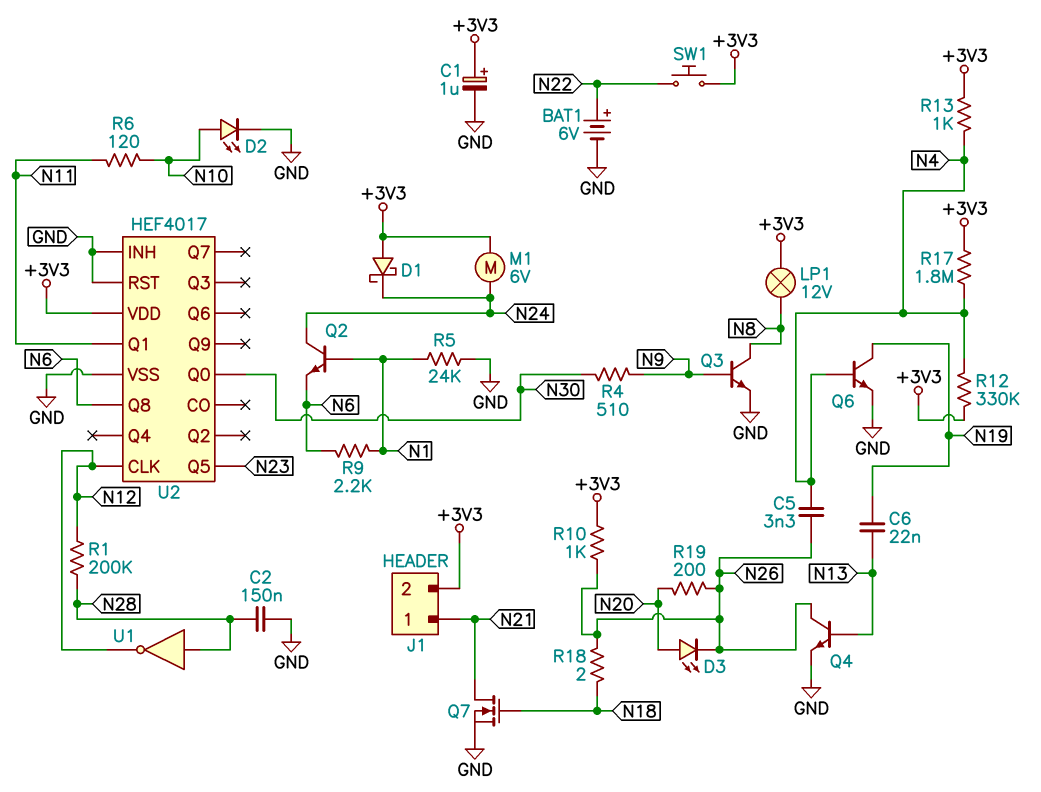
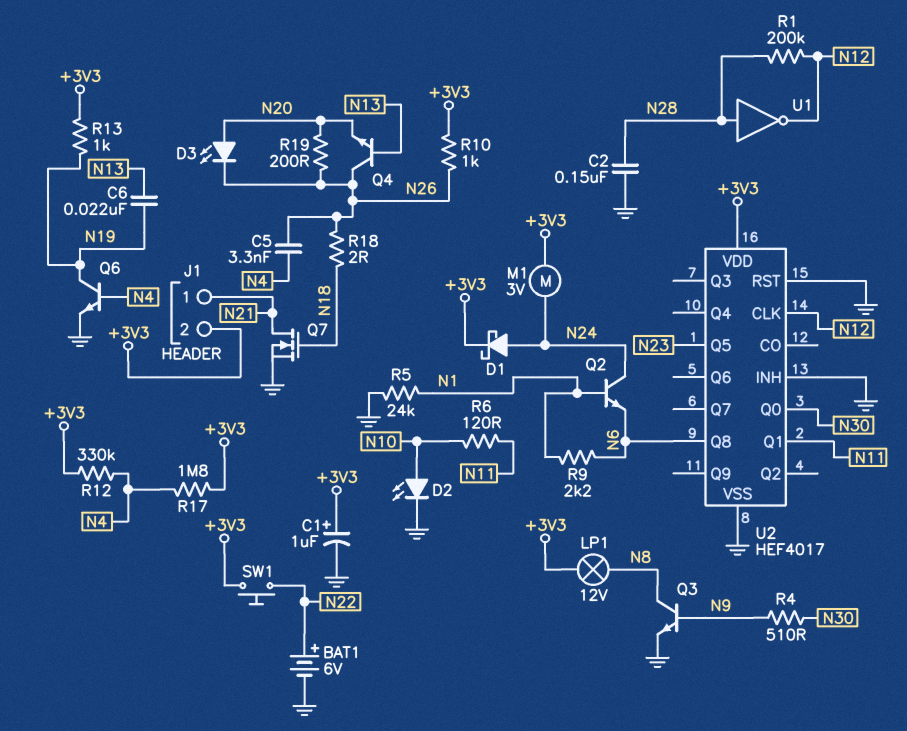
D1: schottky (A +3V3, K N24) -> schottky (A N24, K +3V3)
M1: motor 6V (+3V3, N24) -> motor 3V (+3V3, N24)
Q4: NPN (B N13, C N26, E GND) -> NPN (B N13, C N26, E N20)
R13: 1k (+3V3, N4) -> 1k (+3V3, N19)

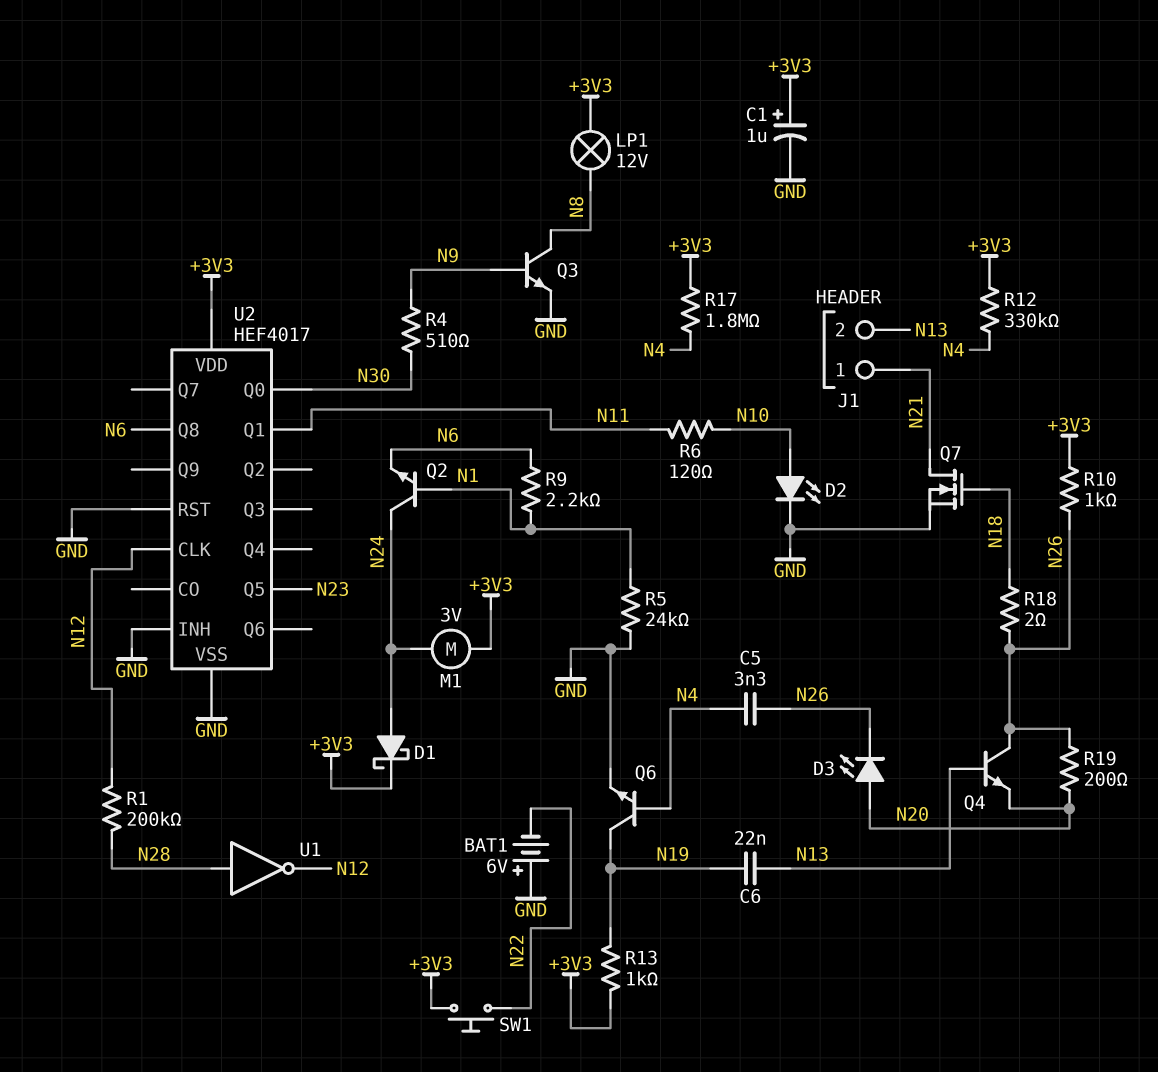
BAT1: 6V (plus N22, minus GND) -> 6V (plus GND, minus N22)
C2: 150nF (GND, N28) -> none
J1 pin 2: +3V3 -> N13

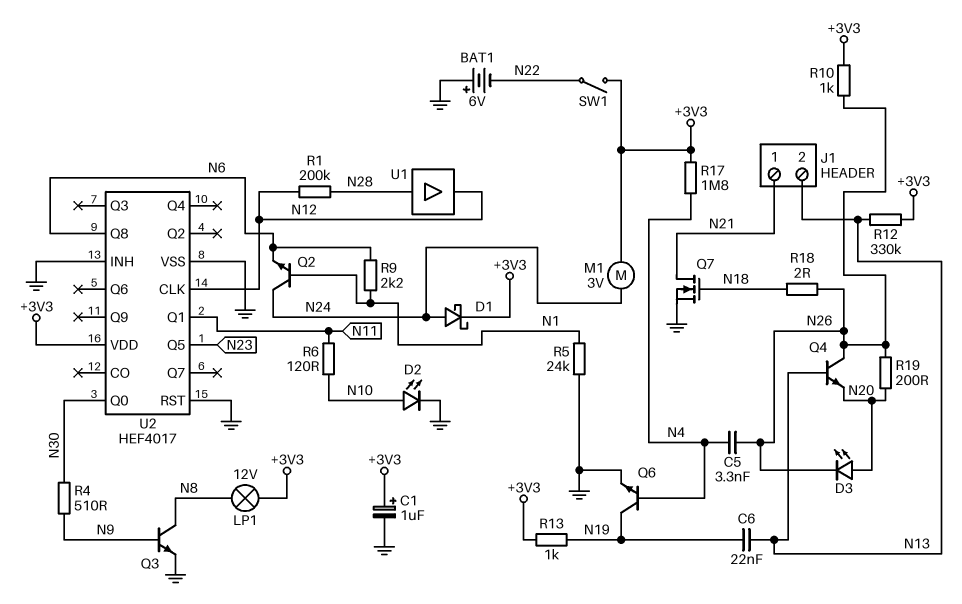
R12: 330k (+3V3, N4) -> 330k (+3V3, N13)
SW1: button (+3V3, N22) -> switch (+3V3, N22)
U1: NOT (in N28, out N12) -> buffer (in N28, out N12)

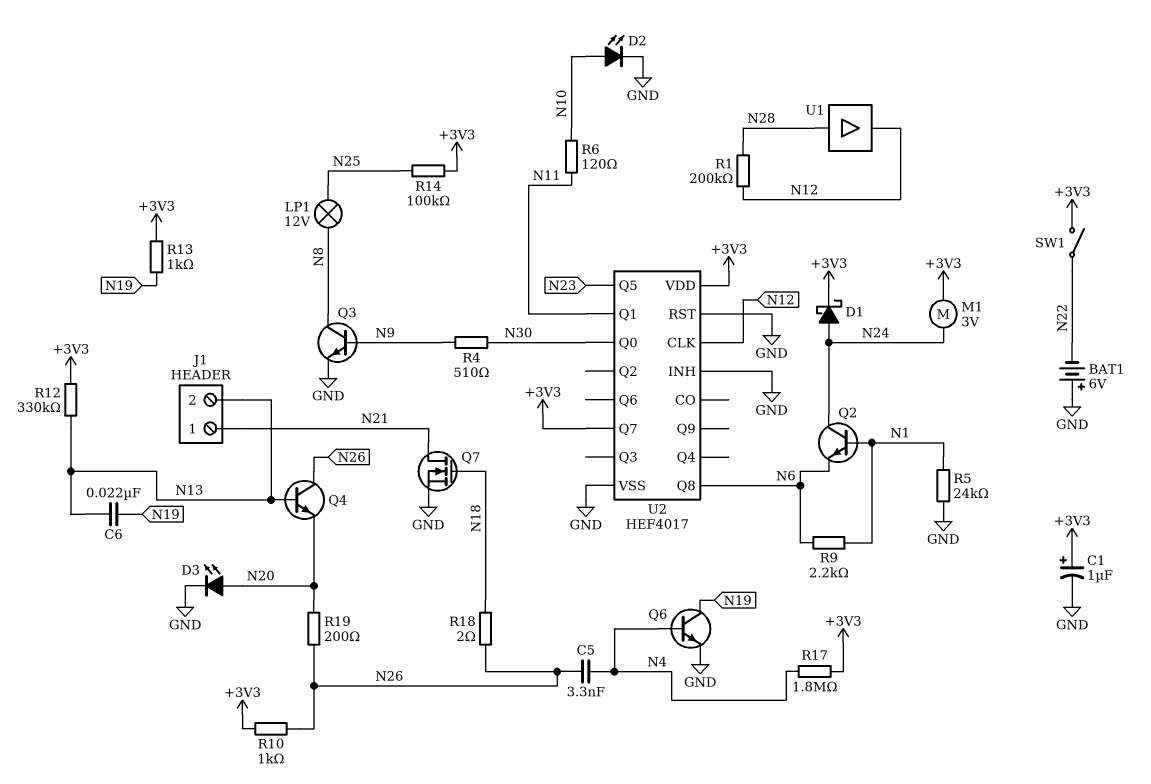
D3: LED (A N20, K N26) -> LED (A N20, K GND)
LP1: lamp 12V (+3V3, N8) -> lamp 12V (N8, N25)
R14: none -> 100k (+3V3, N25)
U2 pin Q7: none -> +3V3

